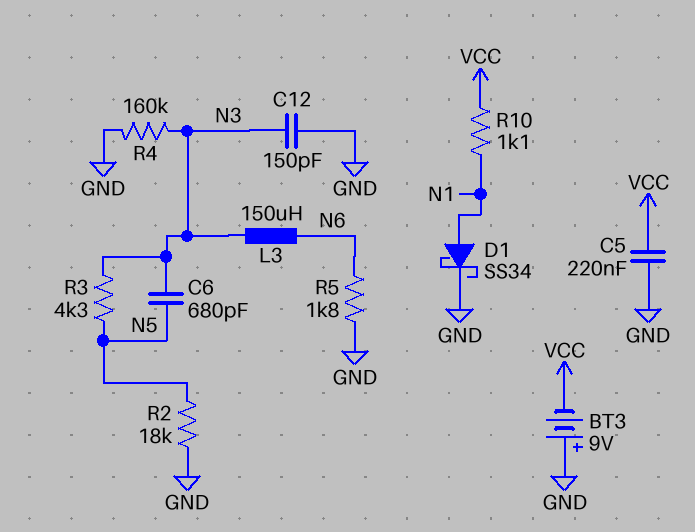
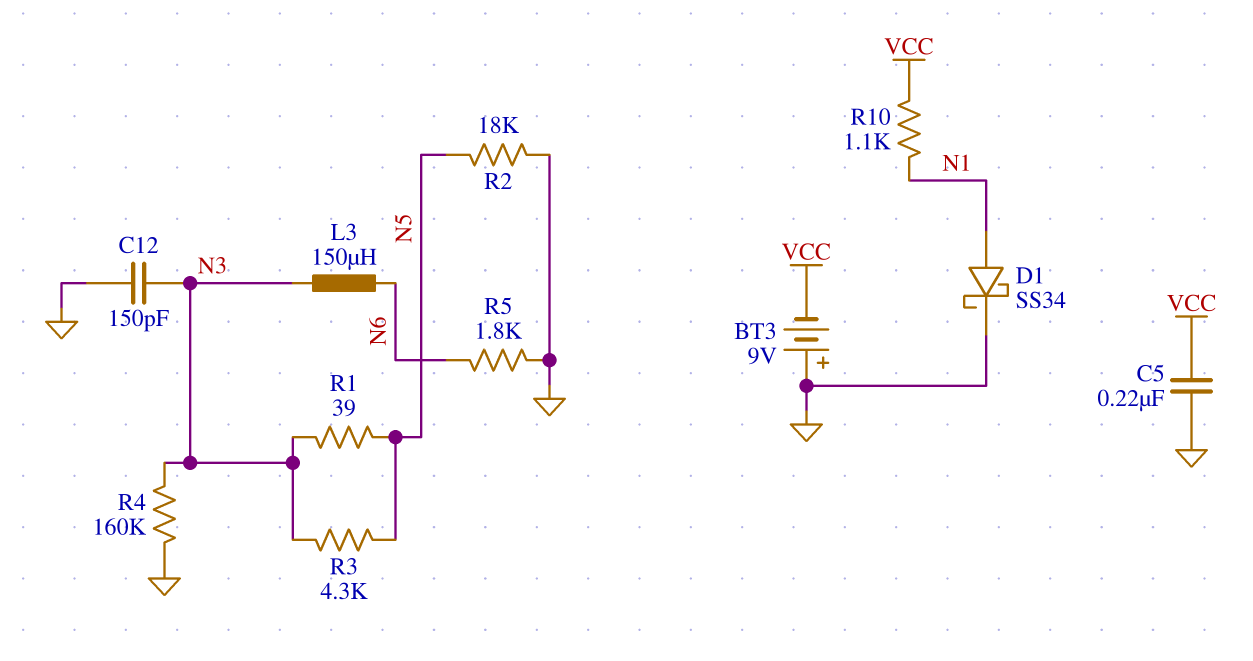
C6: 680pF (N3, N5) -> none
R1: none -> 39 (N3, N5)

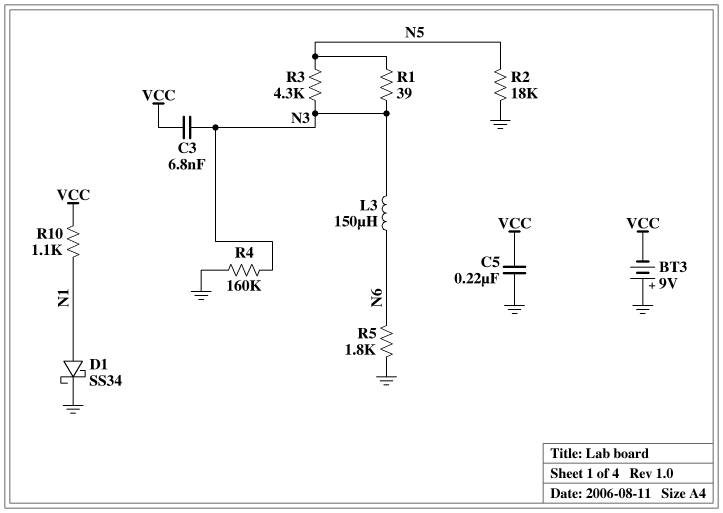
C3: none -> 6.8nF (N3, VCC)
C12: 150pF (GND, N3) -> none

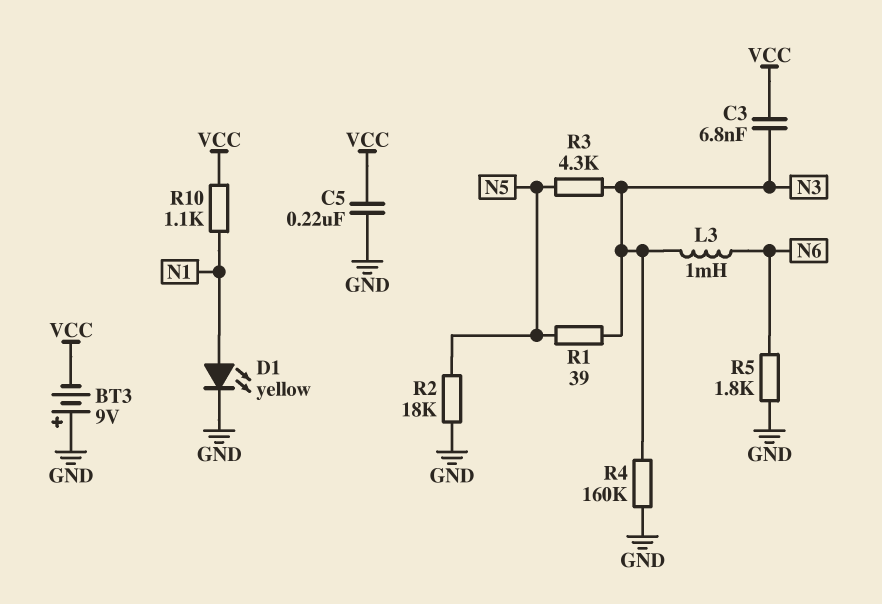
D1: schottky SS34 (A N1, K GND) -> LED yellow (A N1, K GND)
L3: 150uH (N3, N6) -> 1mH (N3, N6)

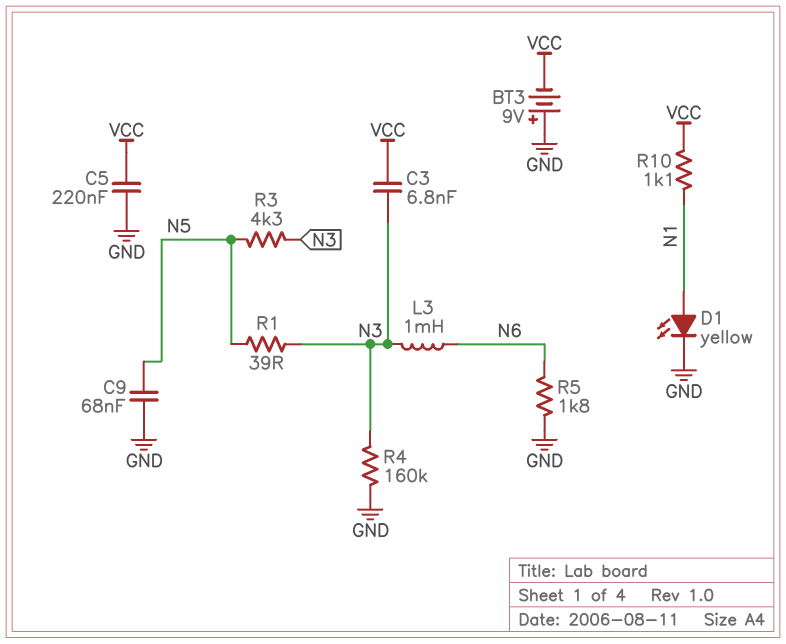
C9: none -> 68nF (GND, N5)
R2: 18k (GND, N5) -> none

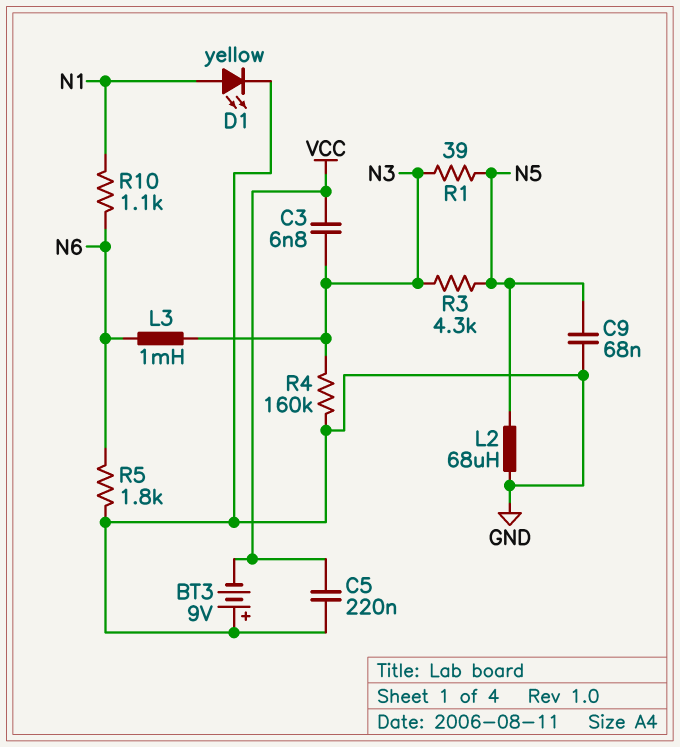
L2: none -> 68uH (GND, N5)
R10: 1.1k (N1, VCC) -> 1.1k (N1, N6)

